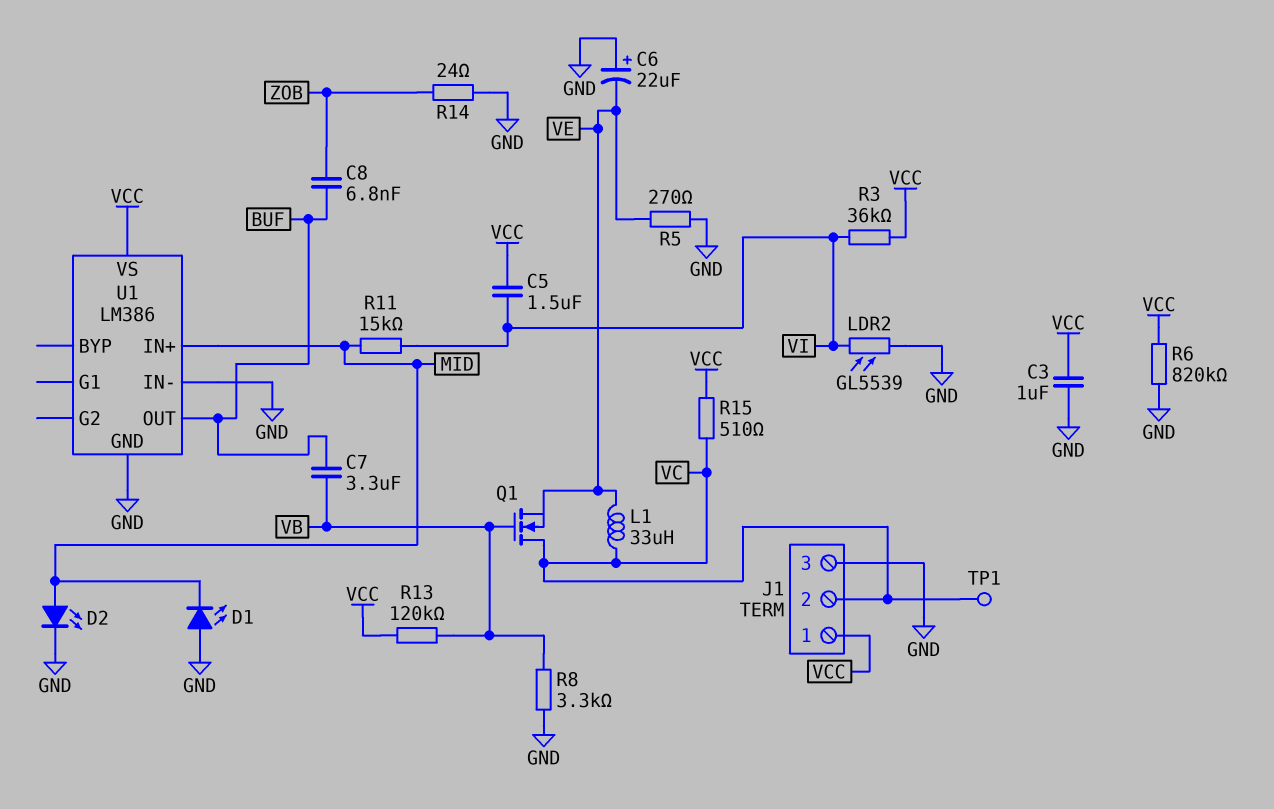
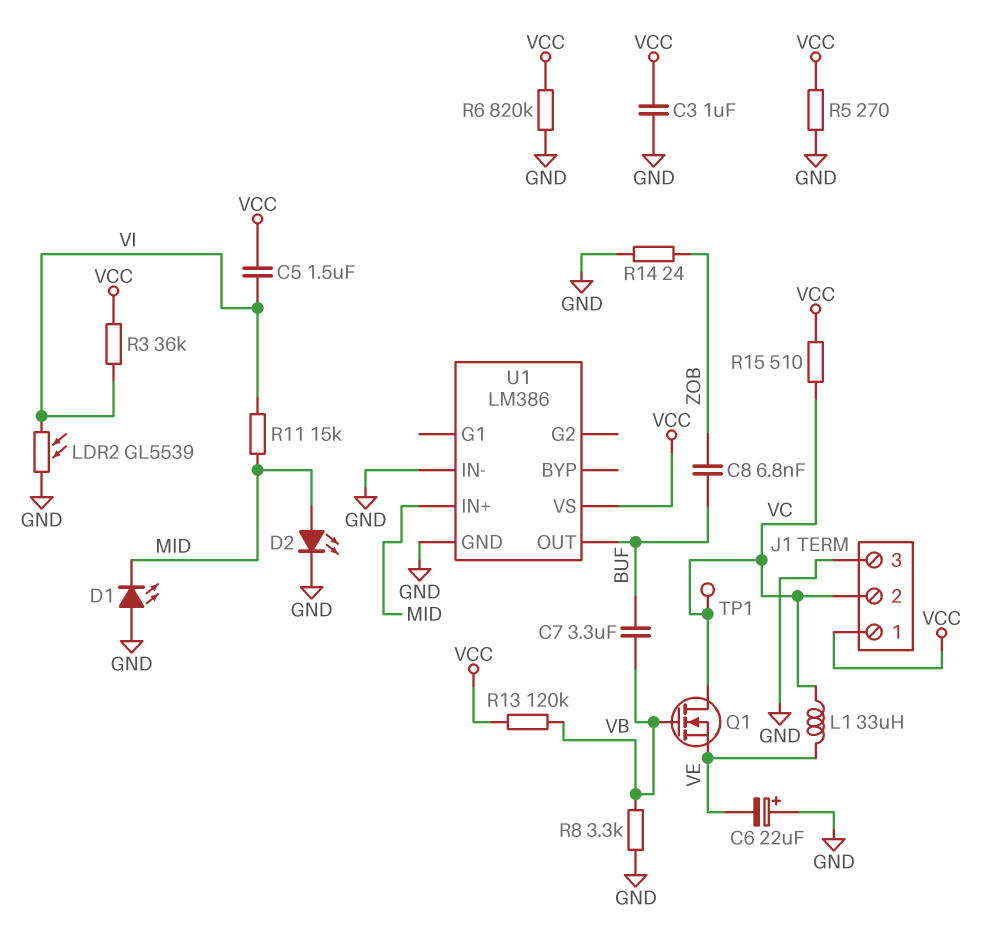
R5: 270 (GND, VE) -> 270 (GND, VCC)

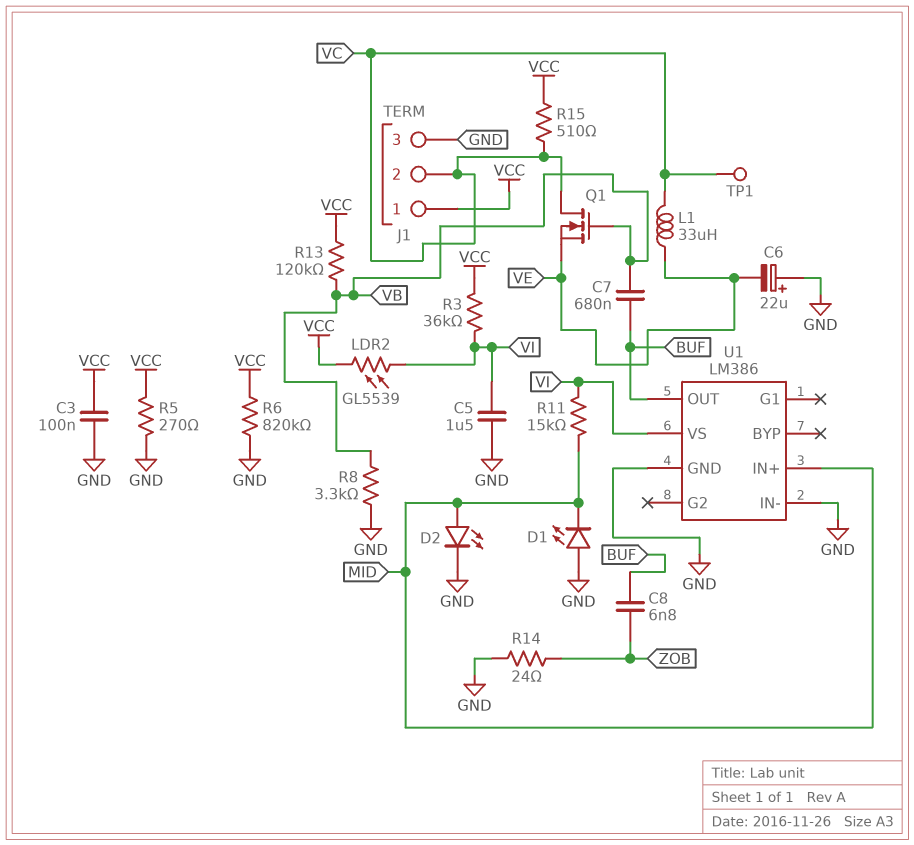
C3: 1uF (GND, VCC) -> 100nF (GND, VCC)
C5: 1.5uF (VCC, VI) -> 1.5uF (GND, VI)
C7: 3.3uF (BUF, VB) -> 680nF (BUF, VB)
LDR2: GL5539 (GND, VI) -> GL5539 (VCC, VI)
U1 pin VS: VCC -> VI

